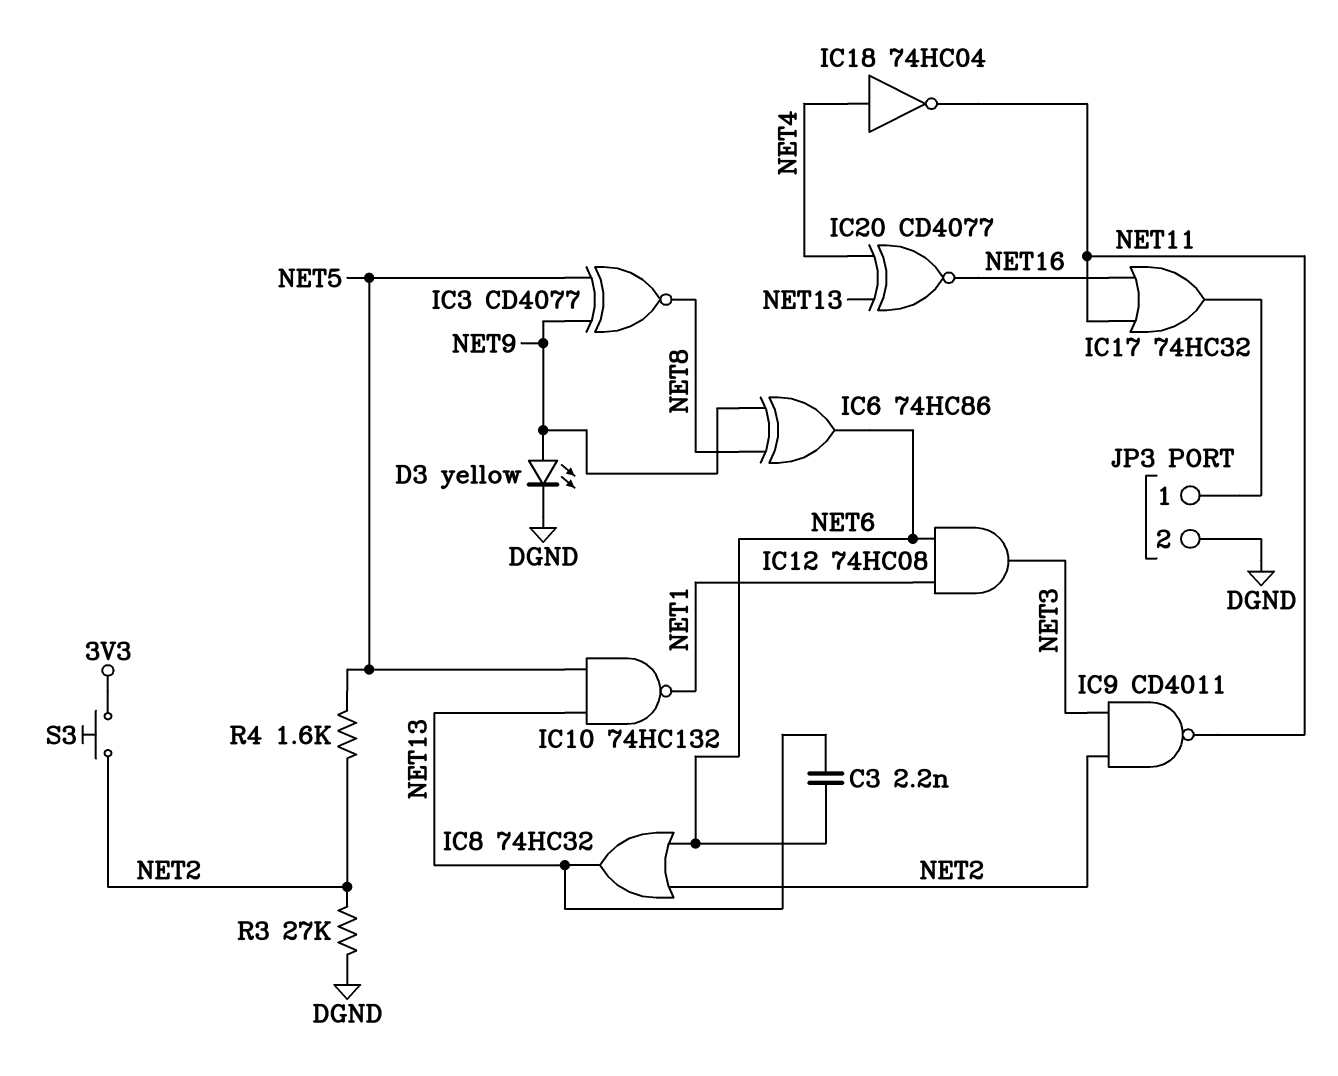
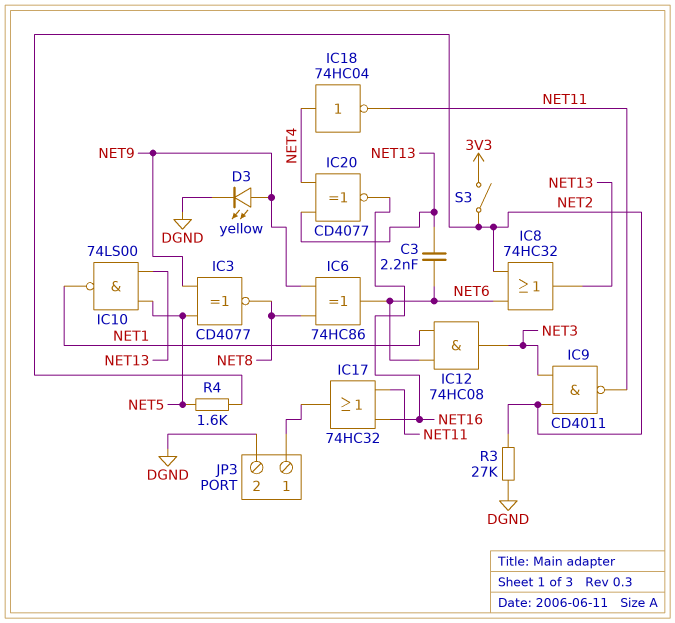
IC10: NAND 74HC132 (in NET5, in NET13, out NET1) -> NAND 74LS00 (in NET5, in NET13, out NET1)
S3: button (3V3, NET2) -> switch (3V3, NET2)

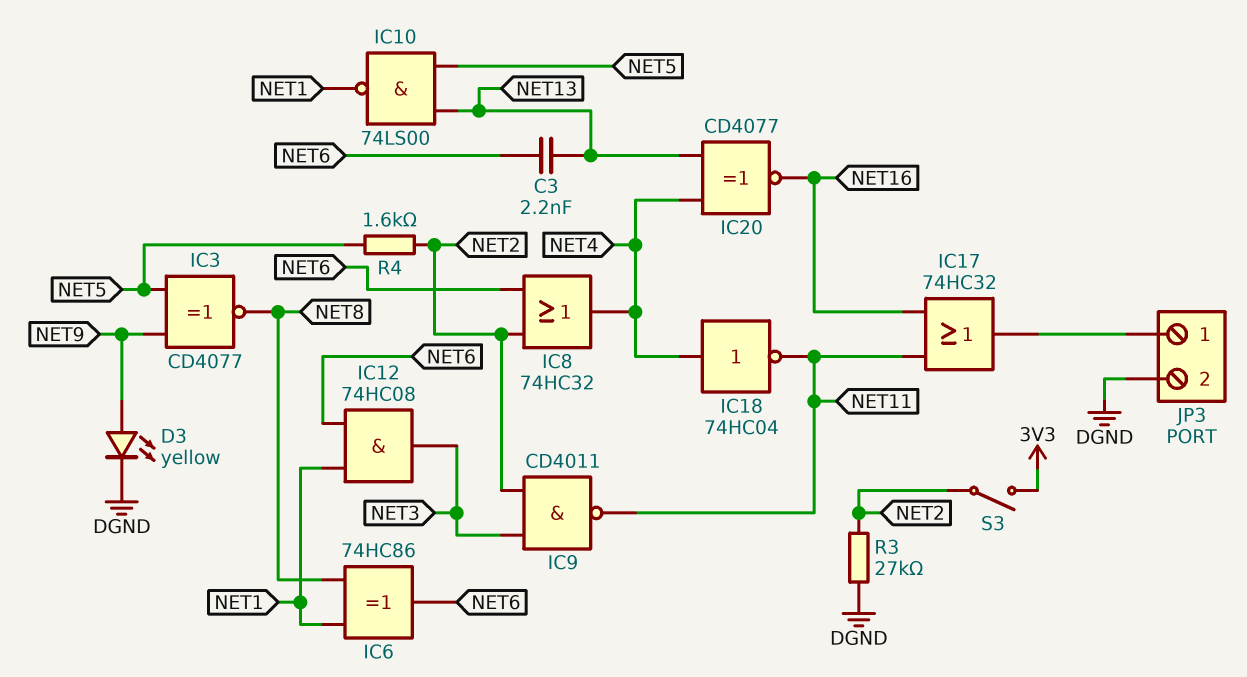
IC6: XOR 74HC86 (in NET8, in NET9, out NET6) -> XOR 74HC86 (in NET1, in NET8, out NET6)
IC8: OR 74HC32 (in NET2, in NET6, out NET13) -> OR 74HC32 (in NET2, in NET6, out NET4)

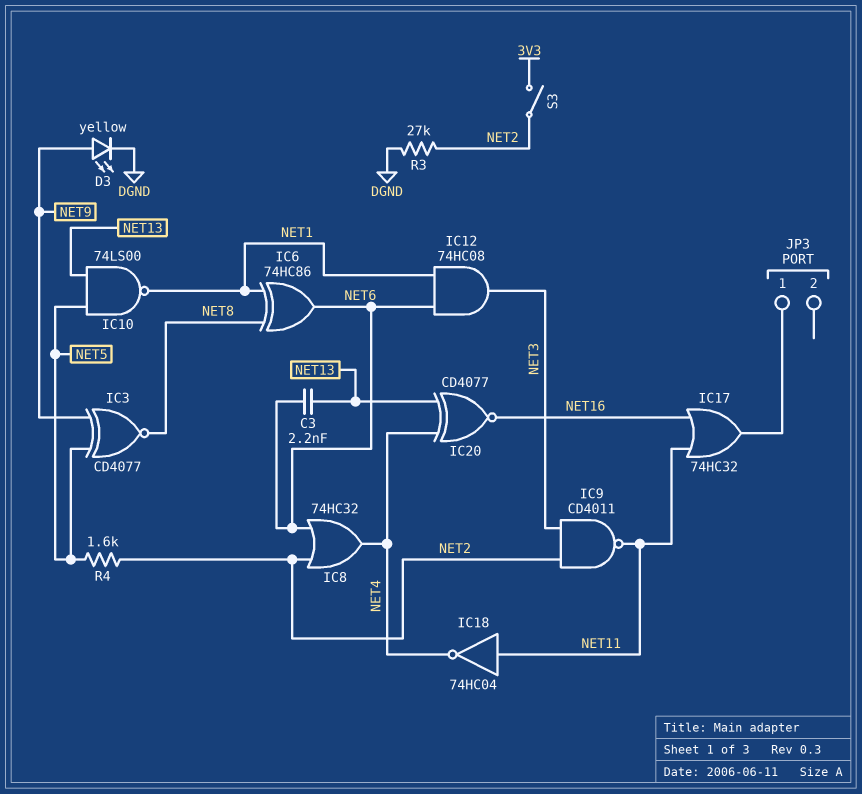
IC18: NOT 74HC04 (in NET4, out NET11) -> NOT 74HC04 (in NET11, out NET4)
JP3 pin 2: DGND -> none

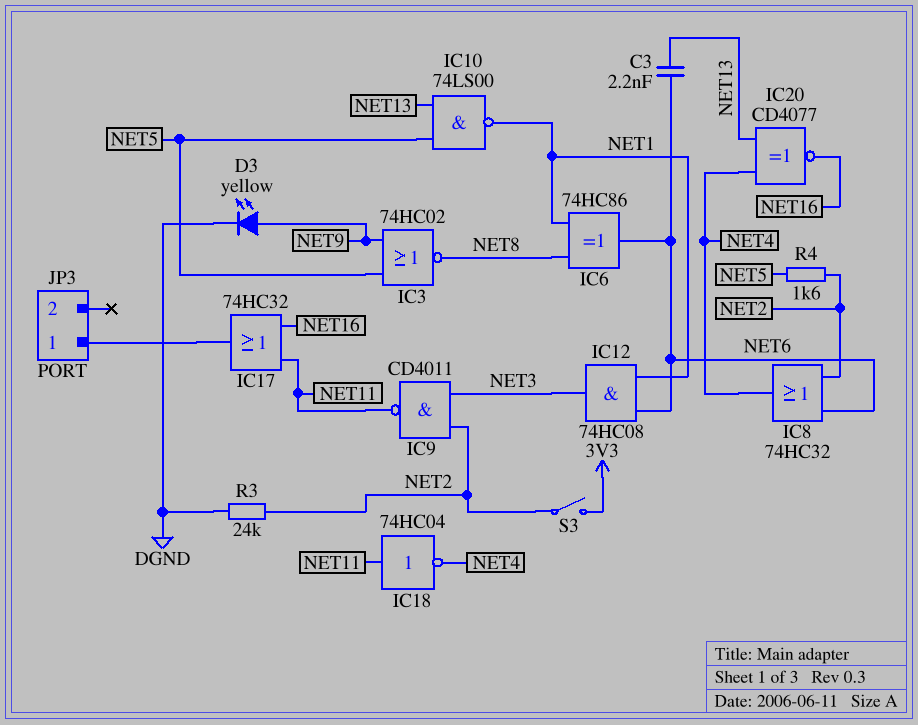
IC3: XNOR CD4077 (in NET5, in NET9, out NET8) -> NOR 74HC02 (in NET5, in NET9, out NET8)
R3: 27k (DGND, NET2) -> 24k (DGND, NET2)

